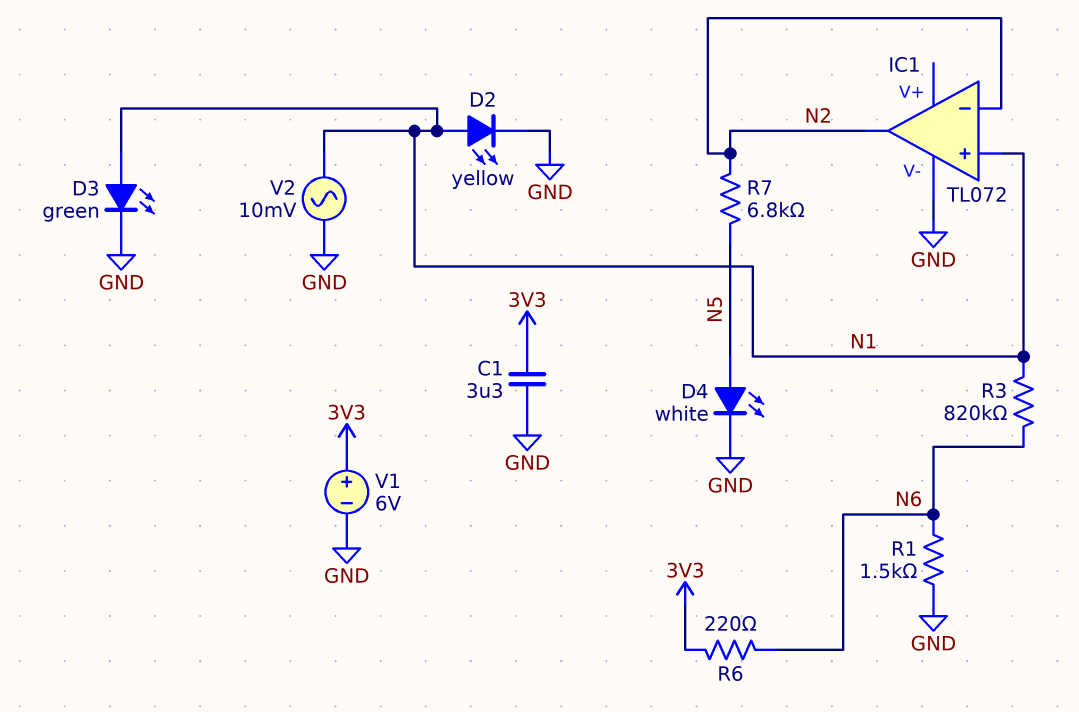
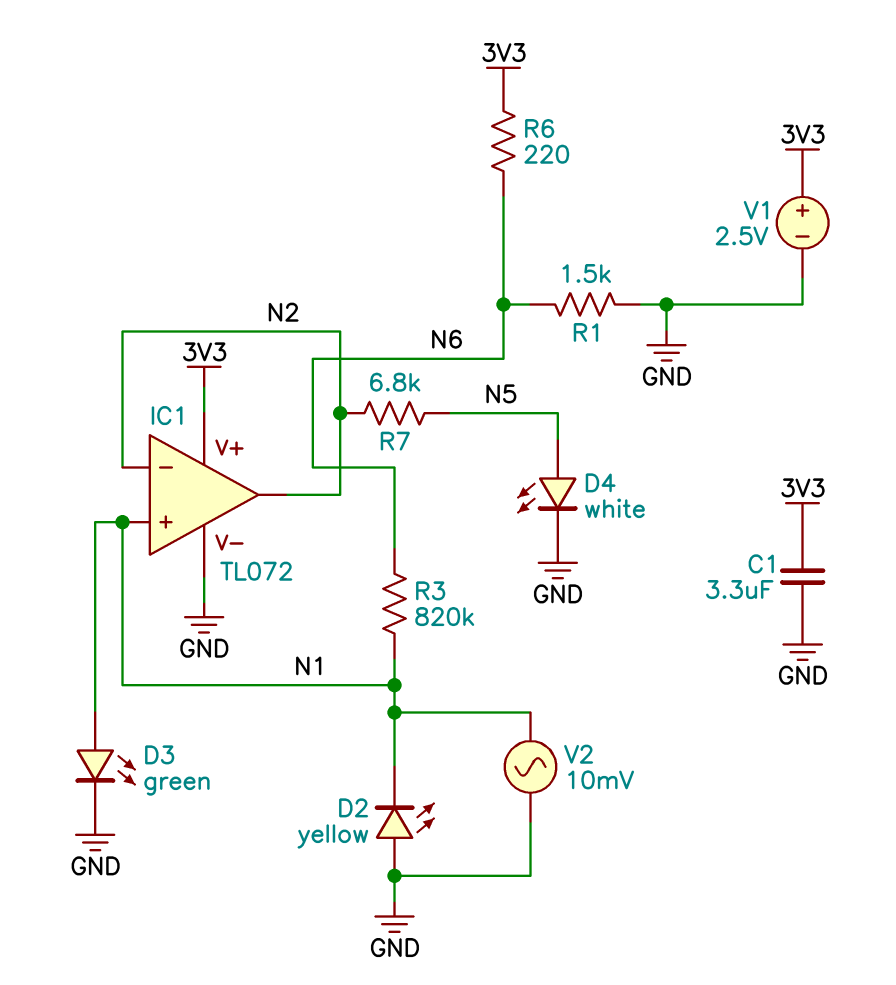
D2: LED yellow (A N1, K GND) -> LED yellow (A GND, K N1)
IC1 pin V+: none -> 3V3
V1: 6V (plus 3V3, minus GND) -> 2.5V (plus 3V3, minus GND)

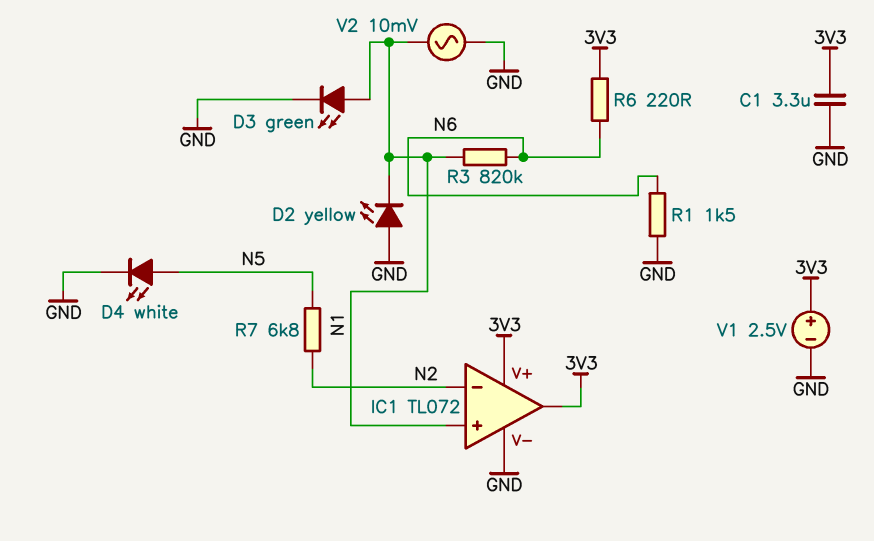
IC1 pin out: N2 -> 3V3

